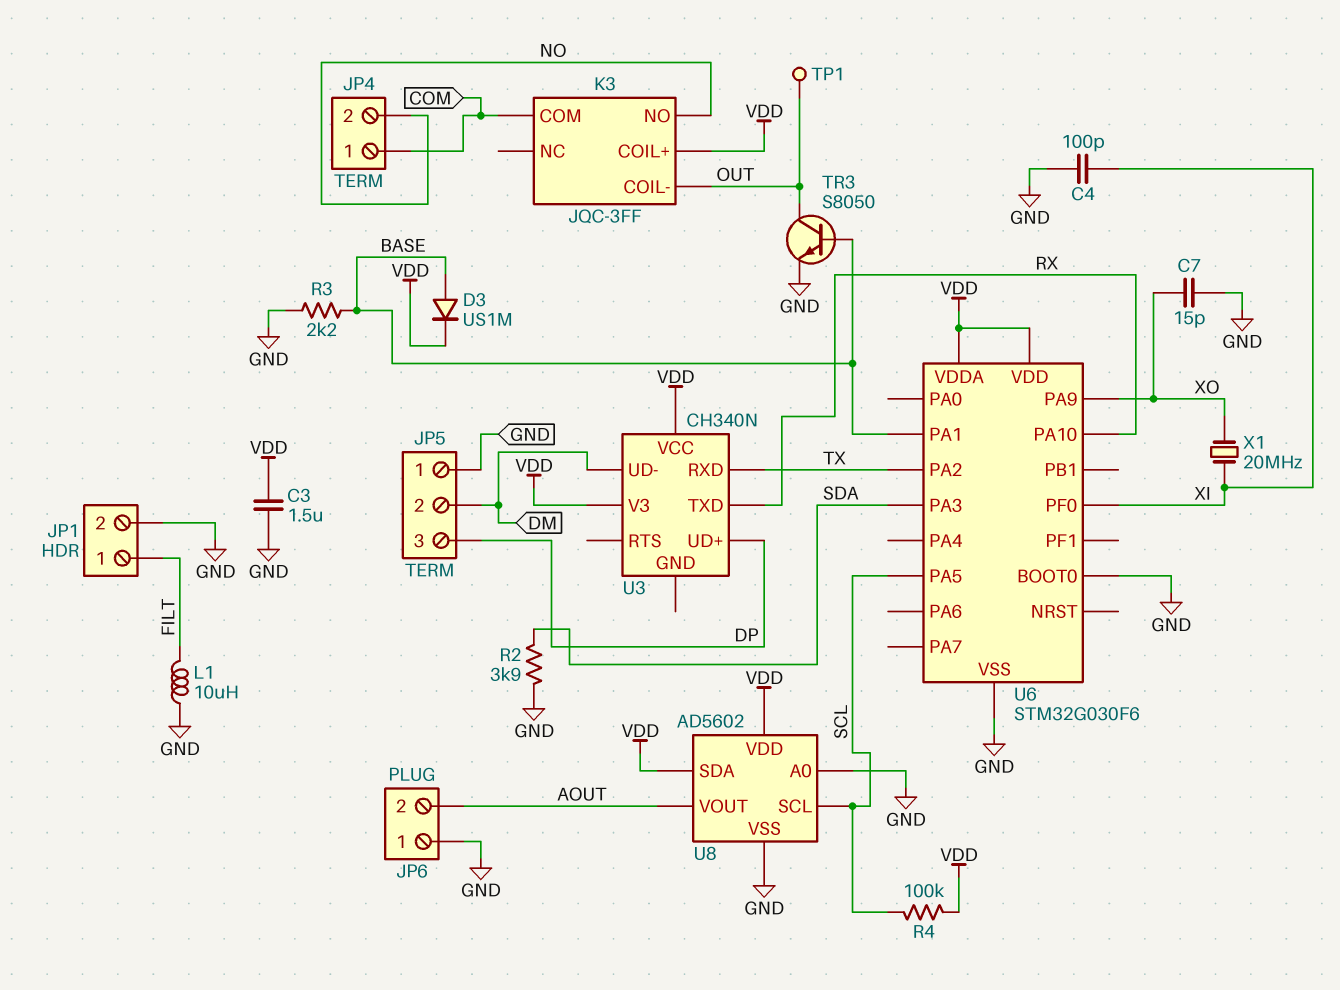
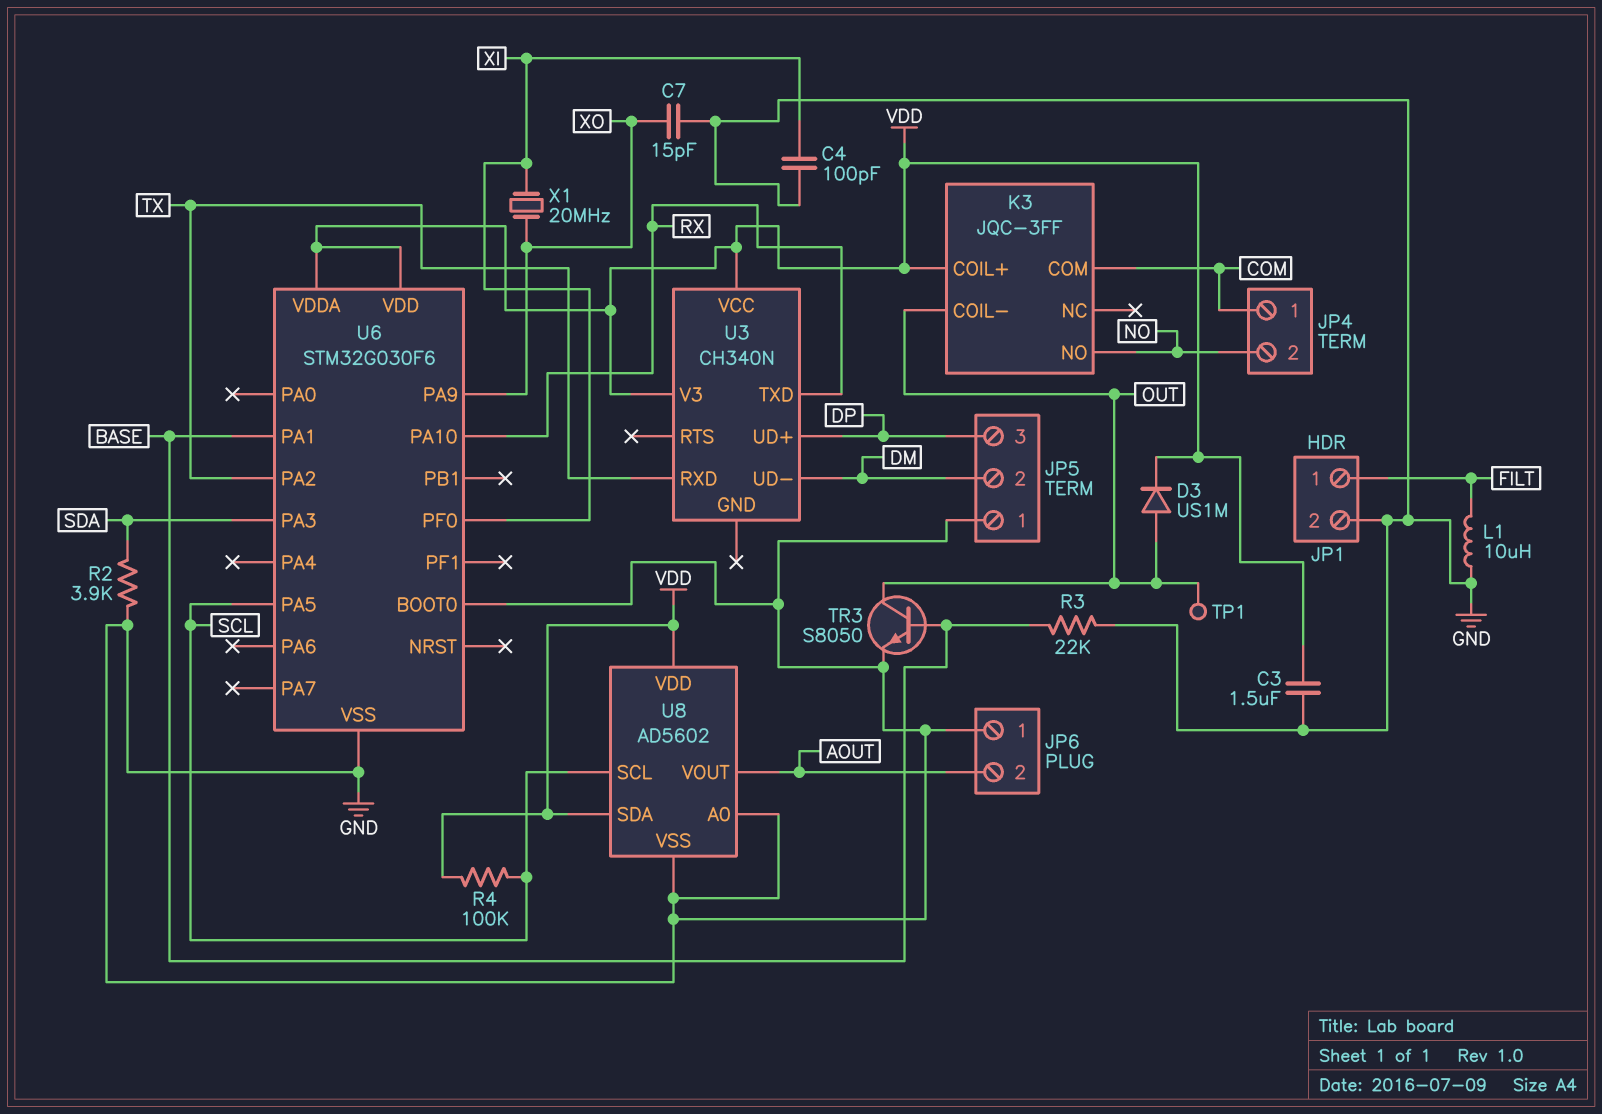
D3: diode US1M (A BASE, K VDD) -> diode US1M (A OUT, K VDD)
R3: 2.2k (BASE, GND) -> 22k (BASE, GND)

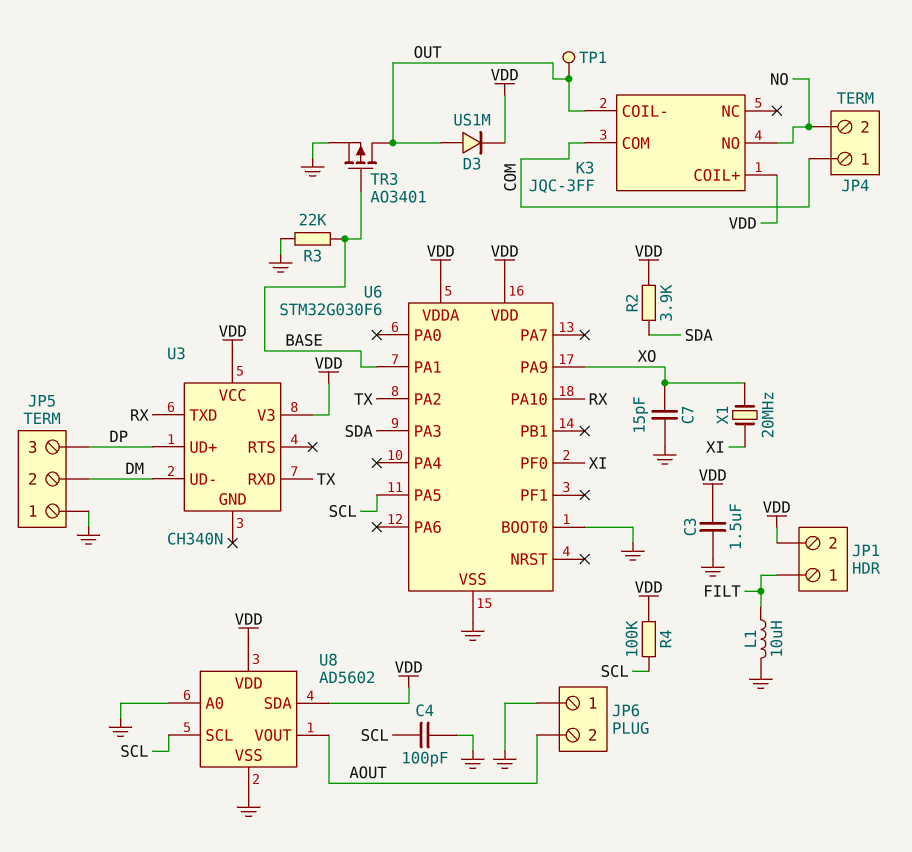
C4: 100pF (GND, XI) -> 100pF (GND, SCL)
JP1 pin 2: GND -> VDD
R2: 3.9k (GND, SDA) -> 3.9k (SDA, VDD)
TR3: NPN S8050 (B BASE, C OUT, E GND) -> PMOS AO3401 (G BASE, D OUT, S GND)

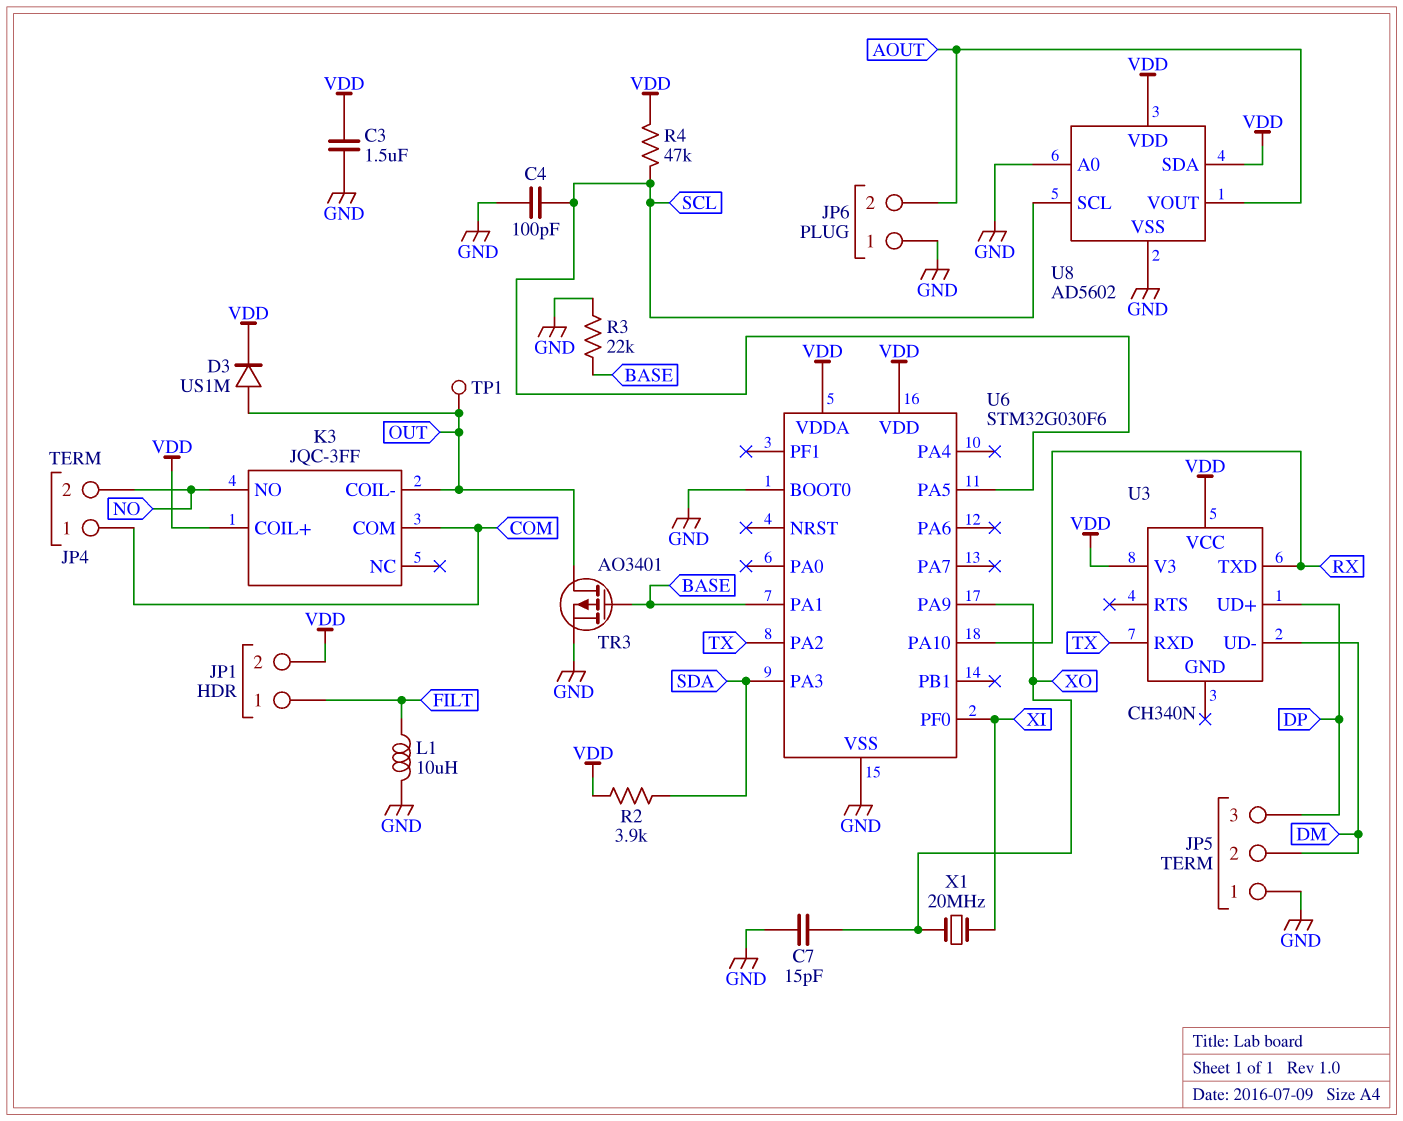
R4: 100k (SCL, VDD) -> 47k (SCL, VDD)

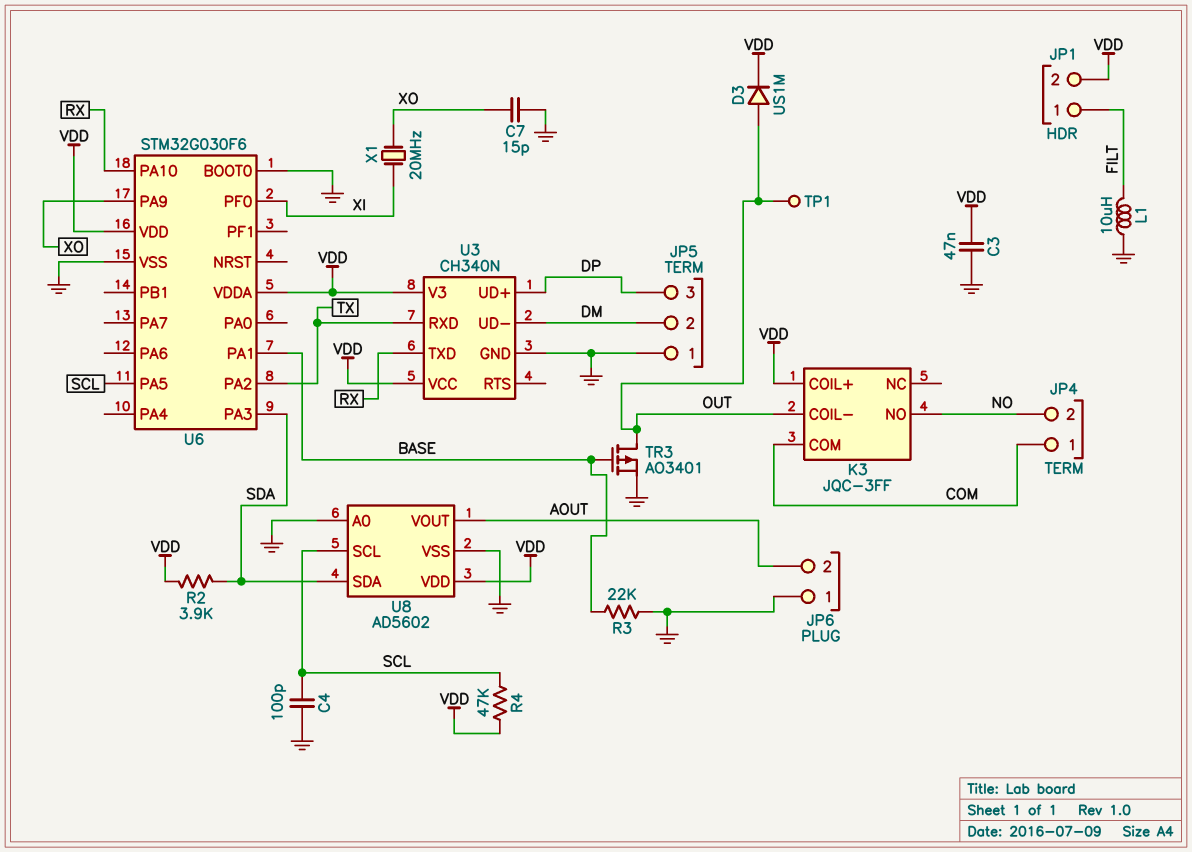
C3: 1.5uF (GND, VDD) -> 47nF (GND, VDD)
U3 pin GND: none -> GND
U8 pin SDA: VDD -> SDA

